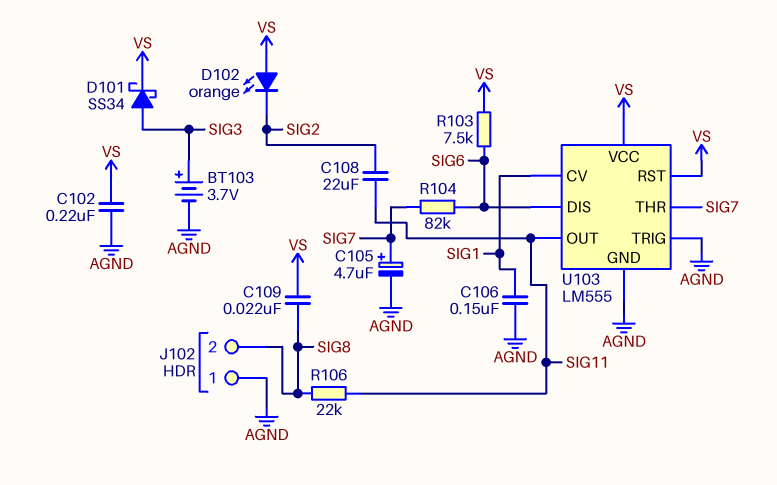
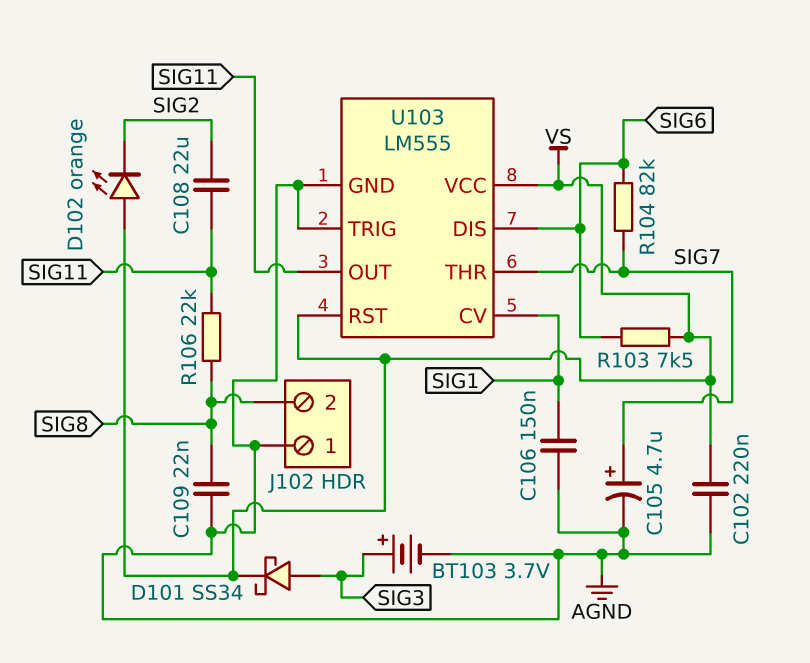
C109: 22nF (SIG8, VS) -> 22nF (AGND, SIG8)

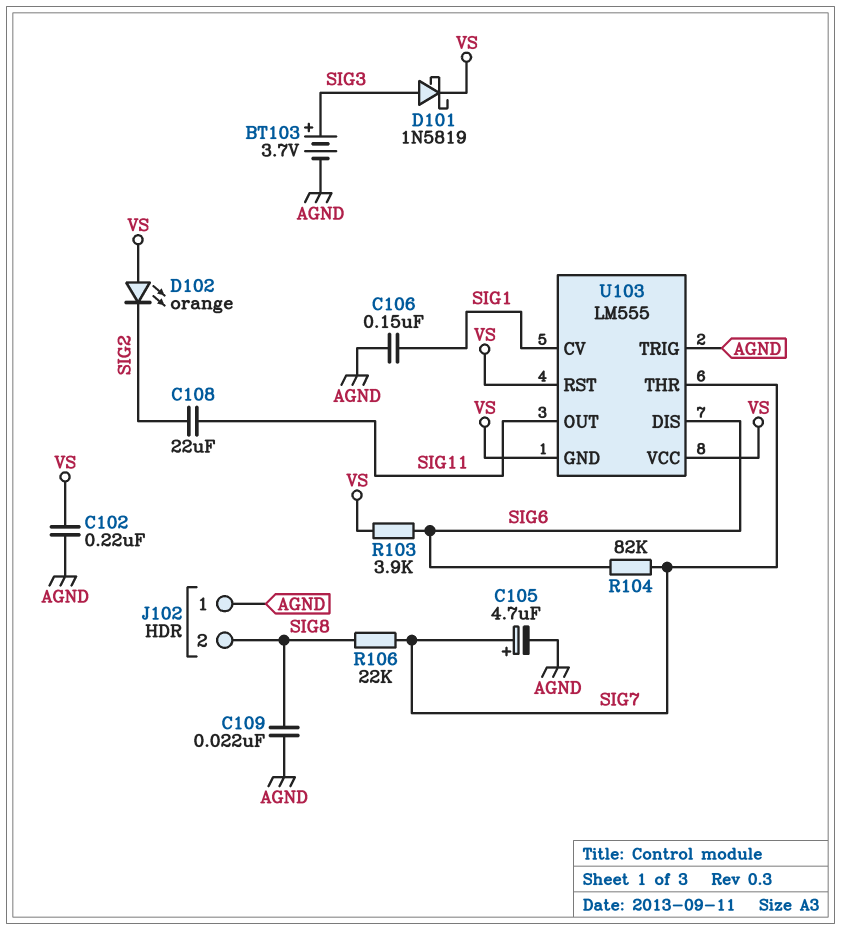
D101: schottky SS34 (A SIG3, K VS) -> schottky 1N5819 (A SIG3, K VS)
R103: 7.5k (SIG6, VS) -> 3.9k (SIG6, VS)
R106: 22k (SIG8, SIG11) -> 22k (SIG7, SIG8)
U103 pin GND: AGND -> VS

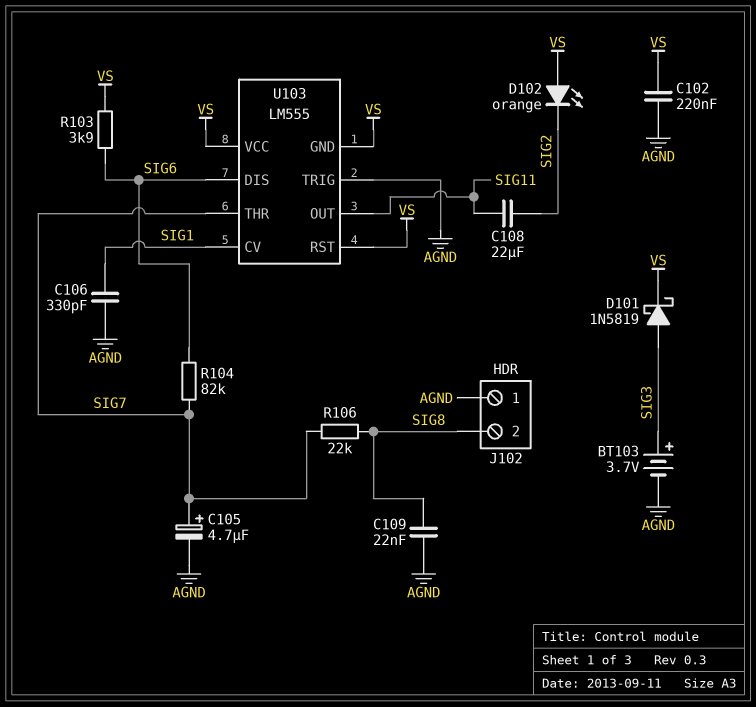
C106: 150nF (AGND, SIG1) -> 330pF (AGND, SIG1)

